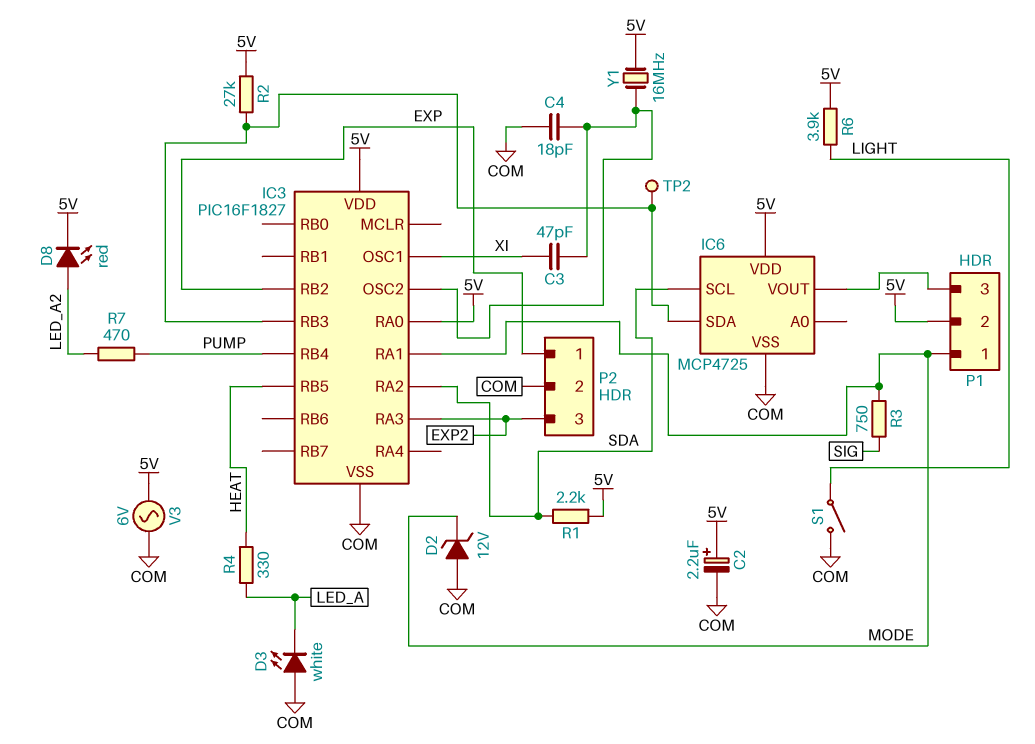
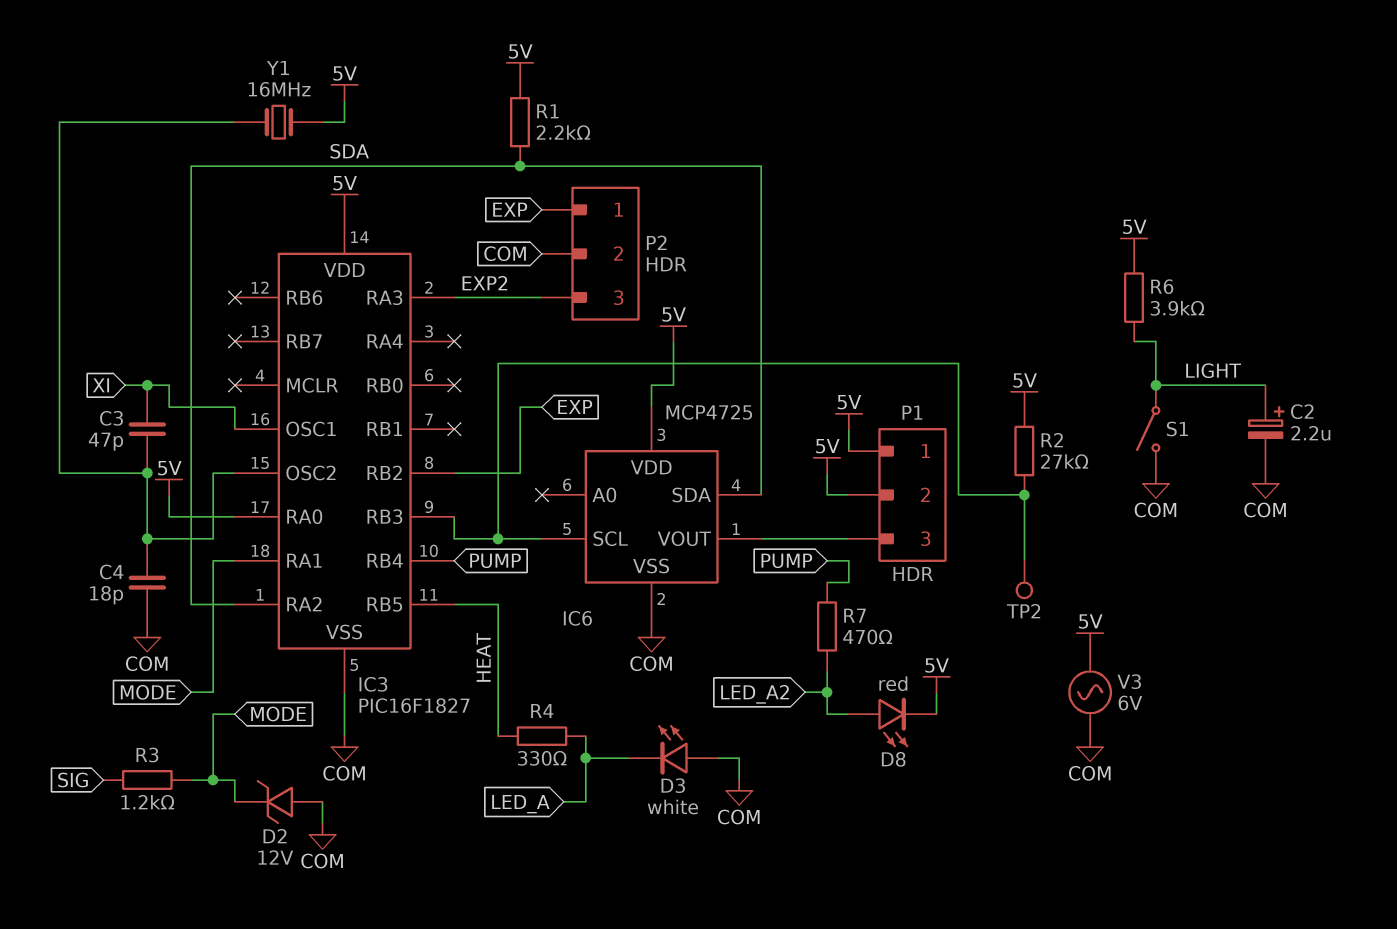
C2: 2.2uF (plus 5V, minus COM) -> 2.2uF (plus LIGHT, minus COM)
IC6 pin SCL: SDA -> IC3/RB3
IC6 pin SDA: IC3/RB3 -> SDA
P1 pin 1: MODE -> 5V
R3: 750 (MODE, SIG) -> 1.2k (MODE, SIG)

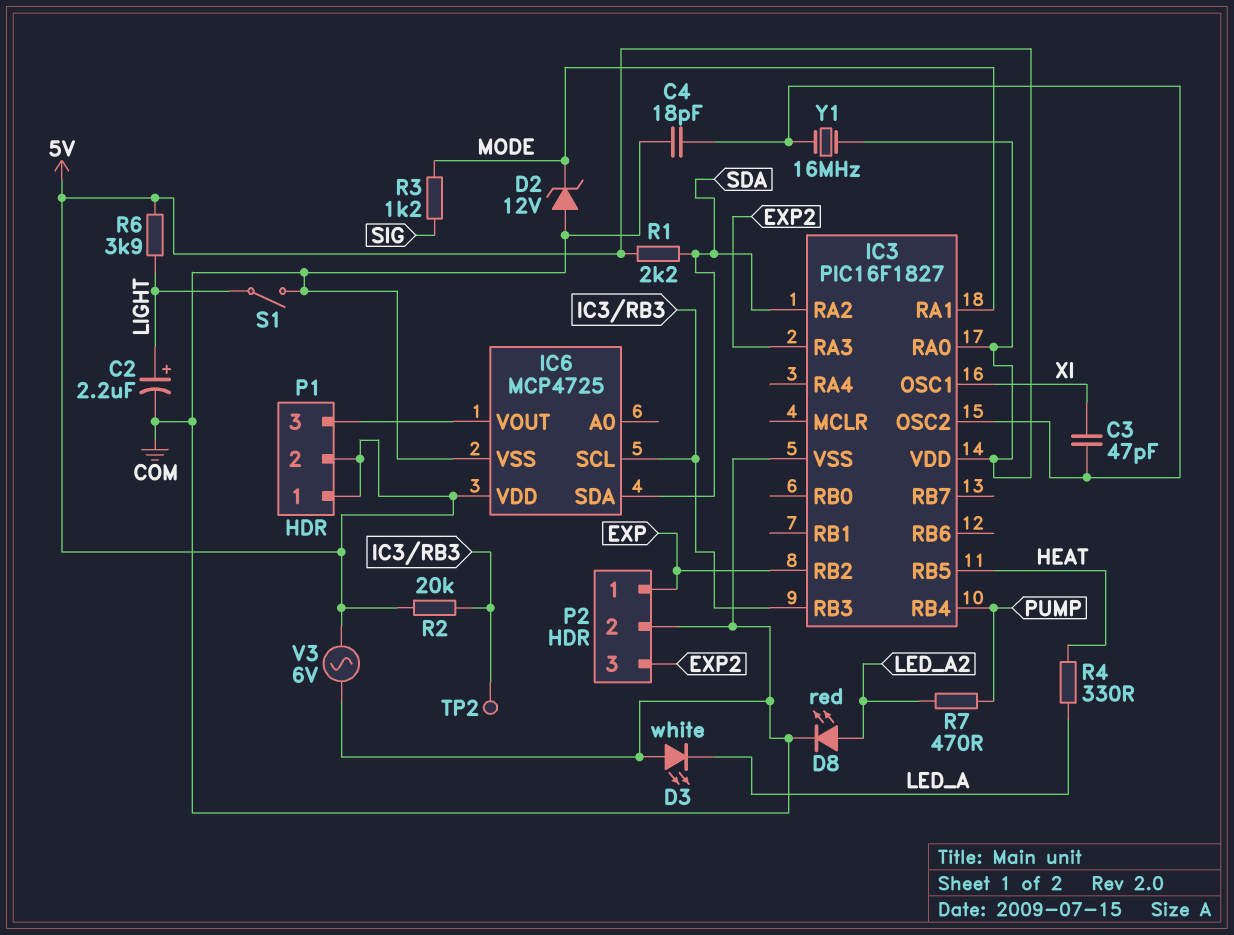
D8: LED red (A LED_A2, K 5V) -> LED red (A LED_A2, K COM)
R2: 27k (5V, IC3/RB3) -> 20k (5V, IC3/RB3)

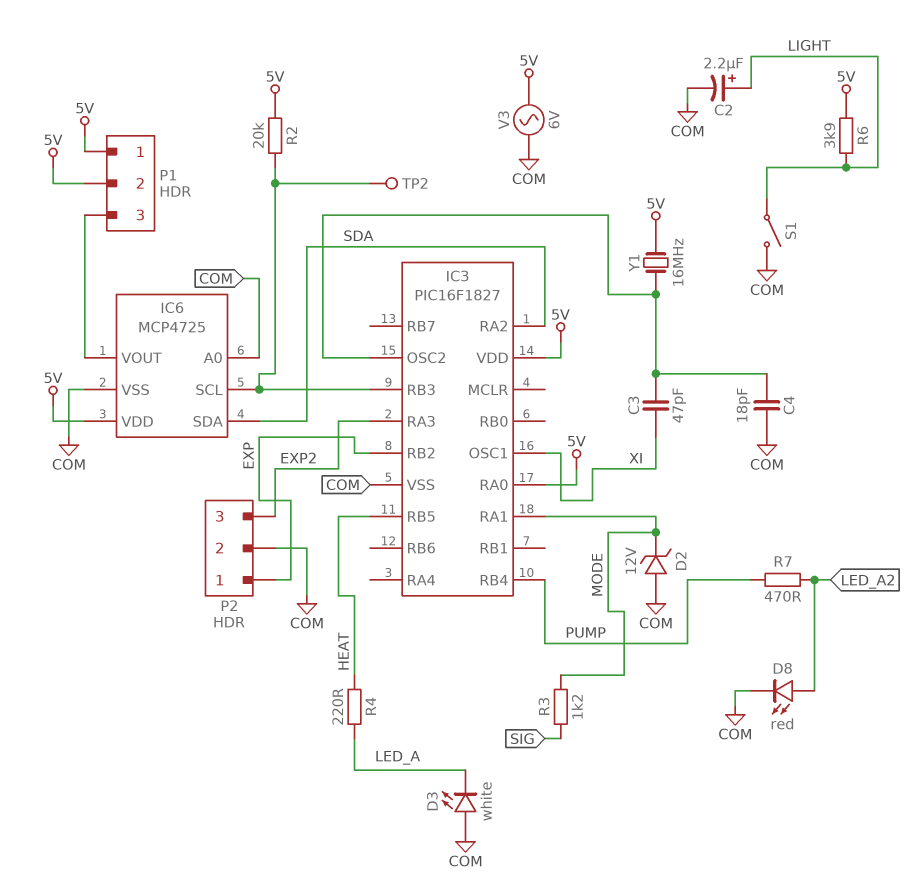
IC6 pin A0: none -> COM
R1: 2.2k (5V, SDA) -> none
R4: 330 (HEAT, LED_A) -> 220 (HEAT, LED_A)

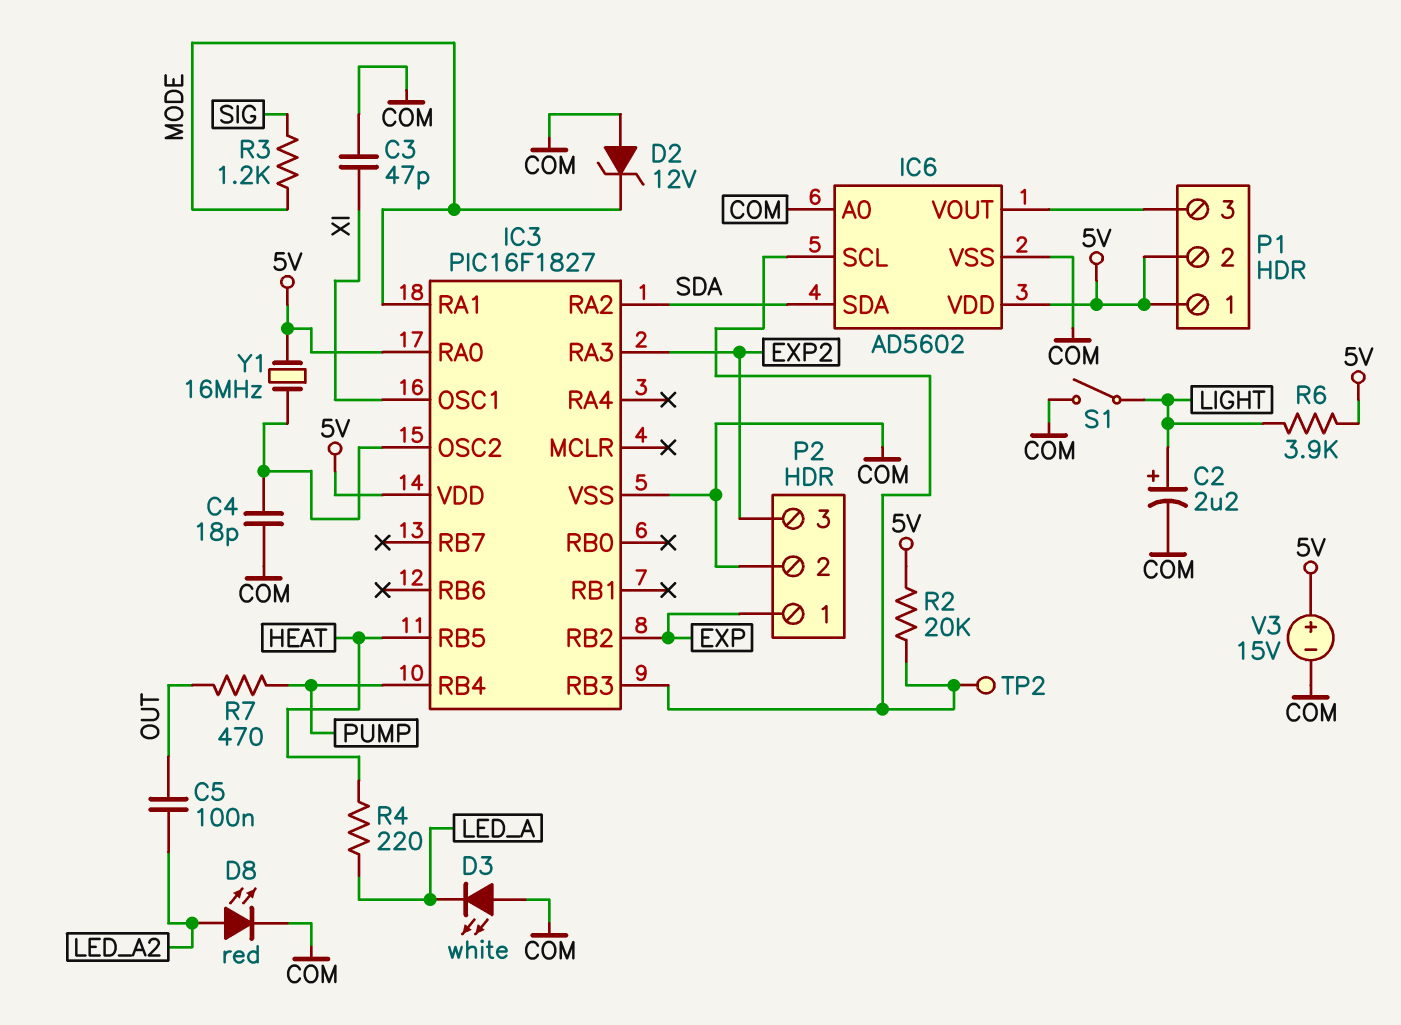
C3: 47pF (IC3/OSC2, XI) -> 47pF (COM, XI)
C5: none -> 100nF (LED_A2, OUT)
IC6: MCP4725 -> AD5602
R7: 470 (LED_A2, PUMP) -> 470 (OUT, PUMP)
V3: AC 6V (5V, COM) -> 15V (plus 5V, minus COM)

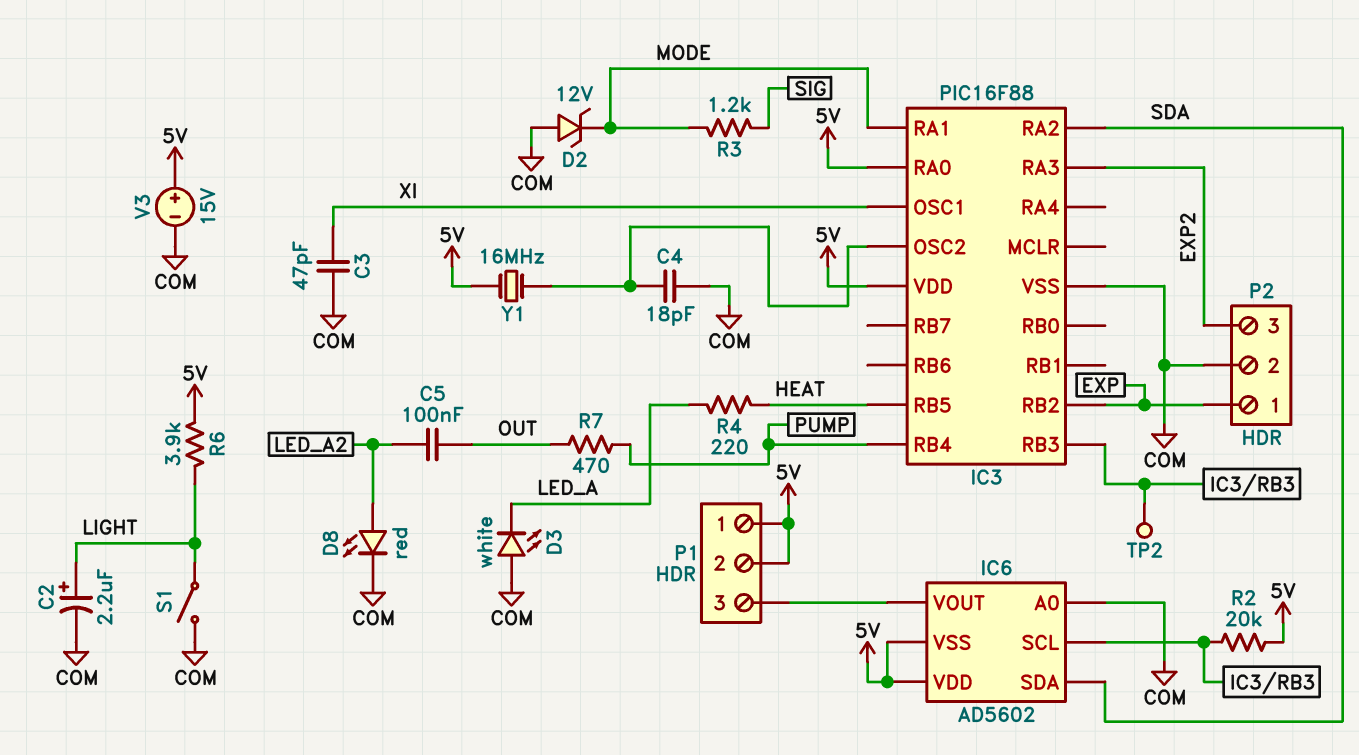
IC3: PIC16F1827 -> PIC16F88
IC6 pin VSS: COM -> 5V

